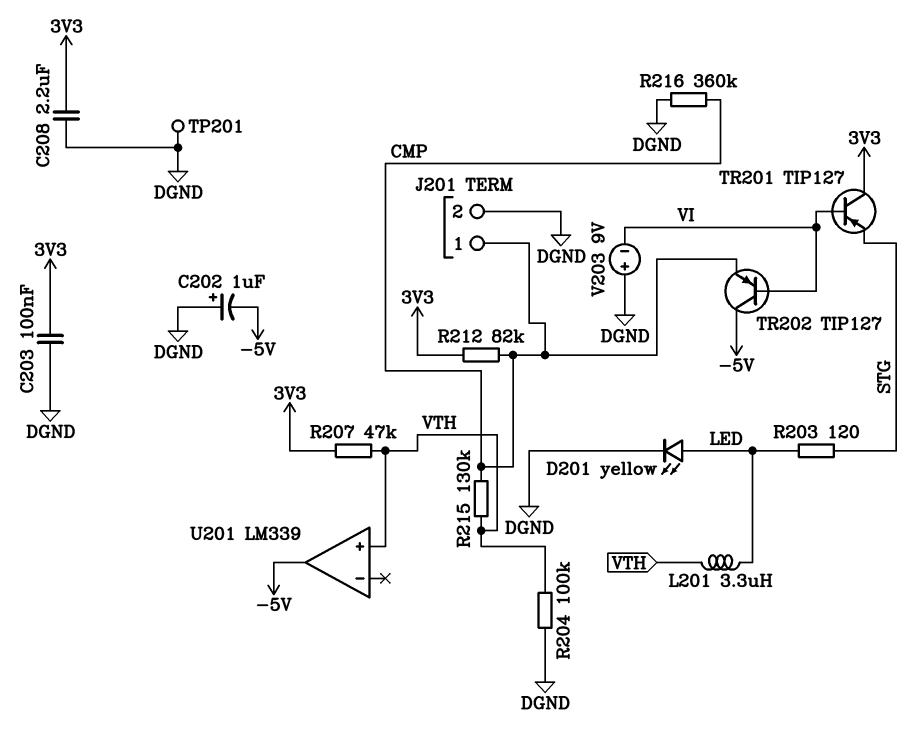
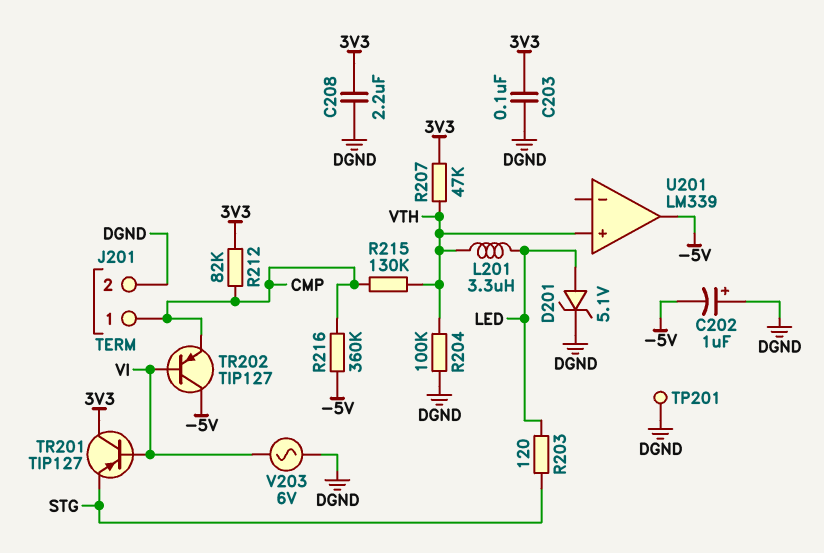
D201: LED yellow (A LED, K DGND) -> zener 5.1V (A LED, K DGND)
R216: 360k (CMP, DGND) -> 360k (-5V, CMP)
V203: 9V (plus DGND, minus VI) -> AC 6V (DGND, VI)

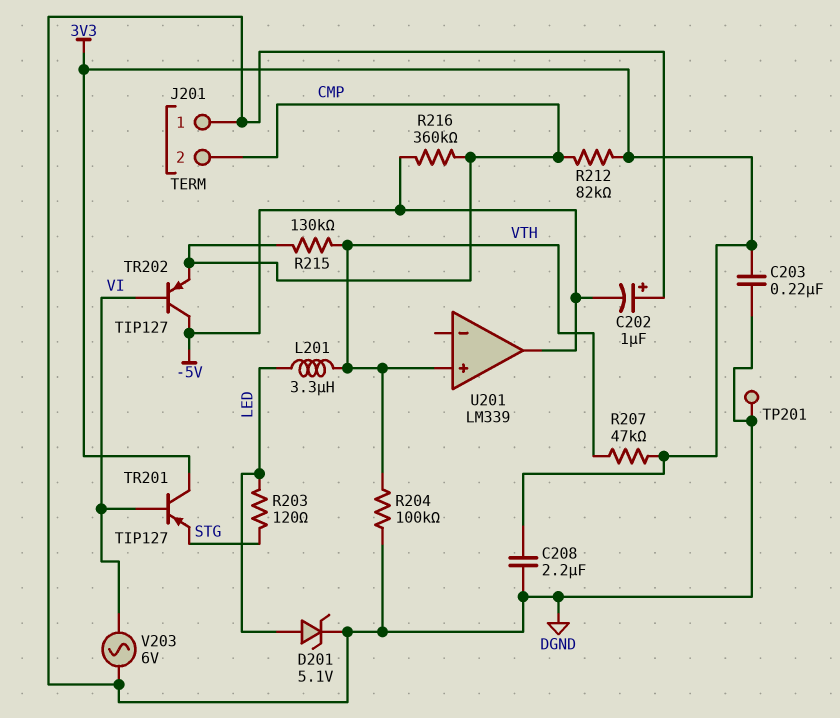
C203: 100nF (3V3, DGND) -> 220nF (3V3, DGND)
J201 pin 1: CMP -> DGND
J201 pin 2: DGND -> CMP

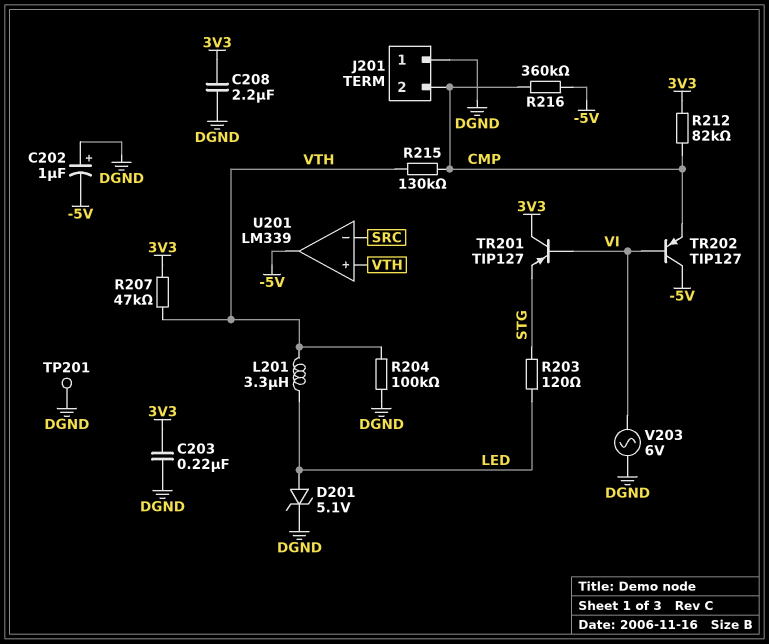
U201 pin in-: none -> SRC

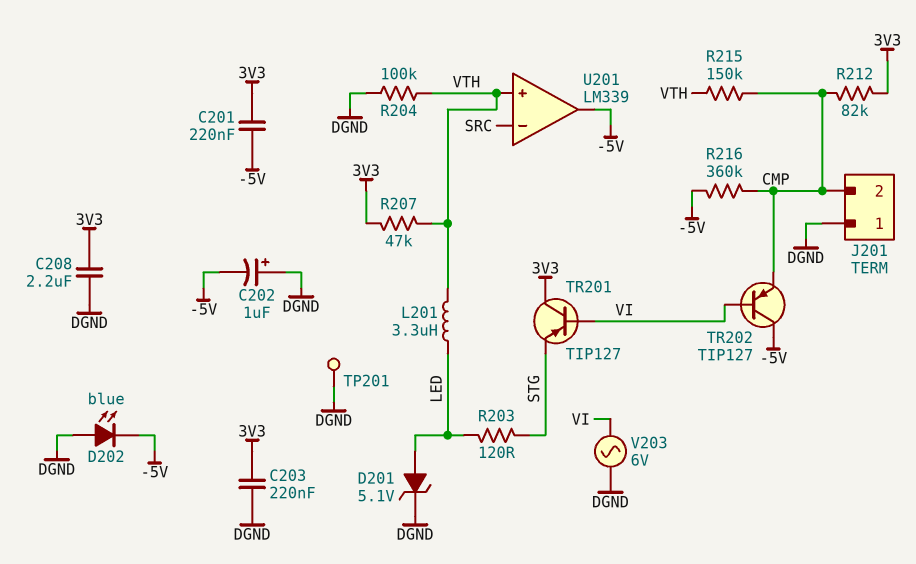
C201: none -> 220nF (-5V, 3V3)
D202: none -> LED blue (A DGND, K -5V)
R215: 130k (CMP, VTH) -> 150k (CMP, VTH)

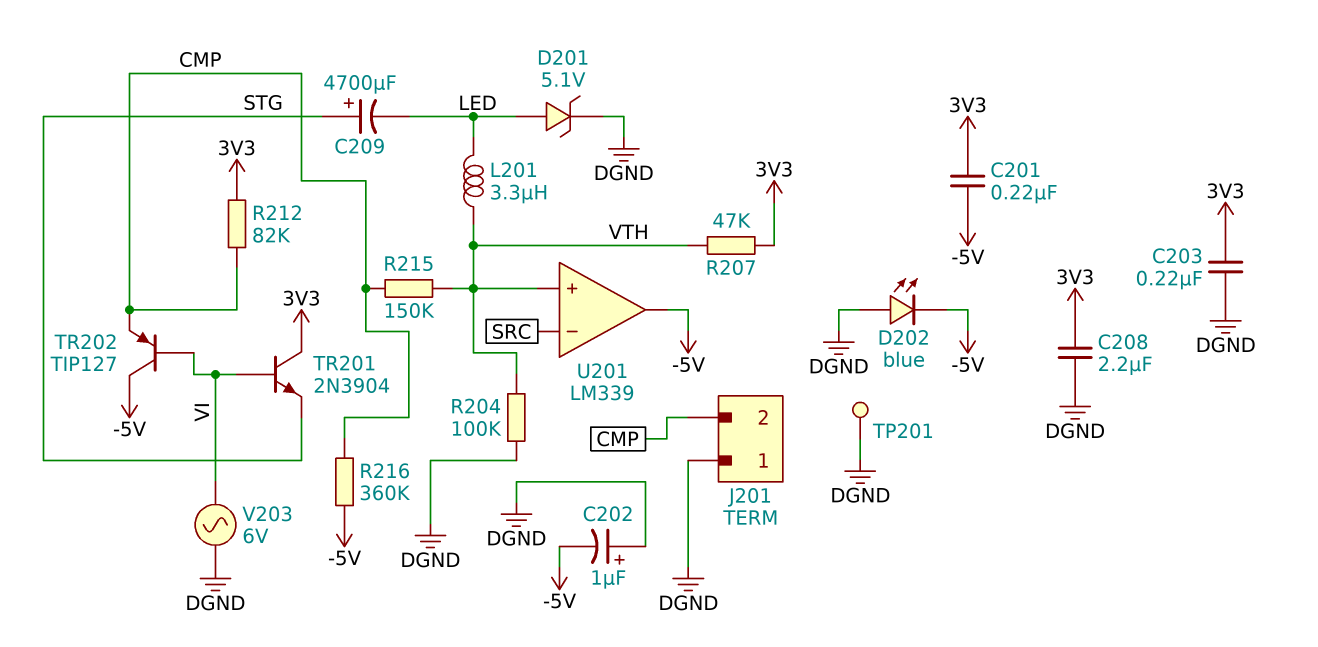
C209: none -> 4700uF (plus STG, minus LED)
R203: 120 (LED, STG) -> none
TR201: PNP TIP127 (B VI, C 3V3, E STG) -> NPN 2N3904 (B VI, C 3V3, E STG)

